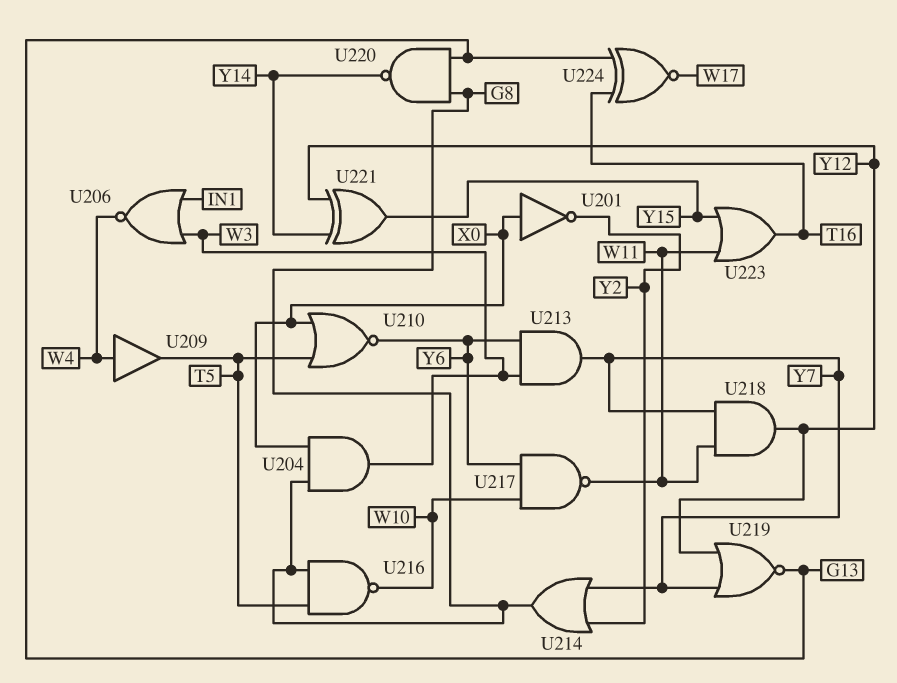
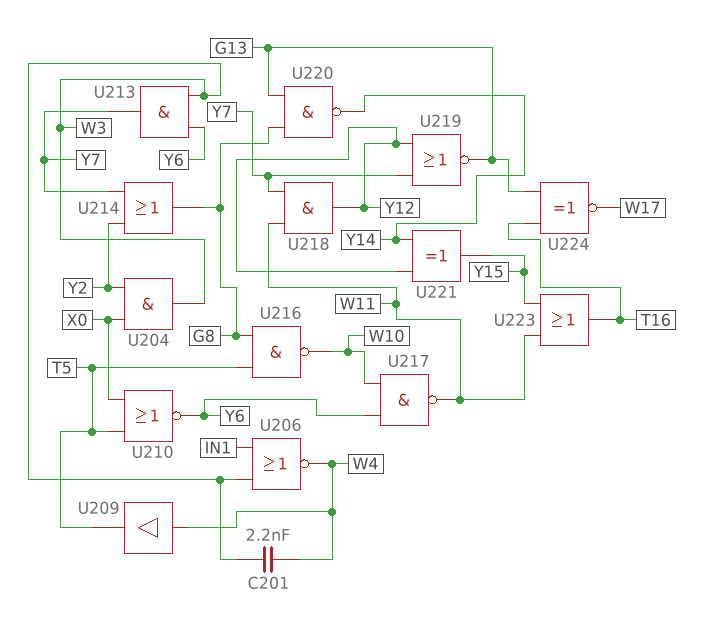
C201: none -> 2.2nF (W3, W4)
U201: NOT (in X0, out Y2) -> none
U204: AND (in G8, in X0, out W3) -> AND (in X0, in Y2, out W3)

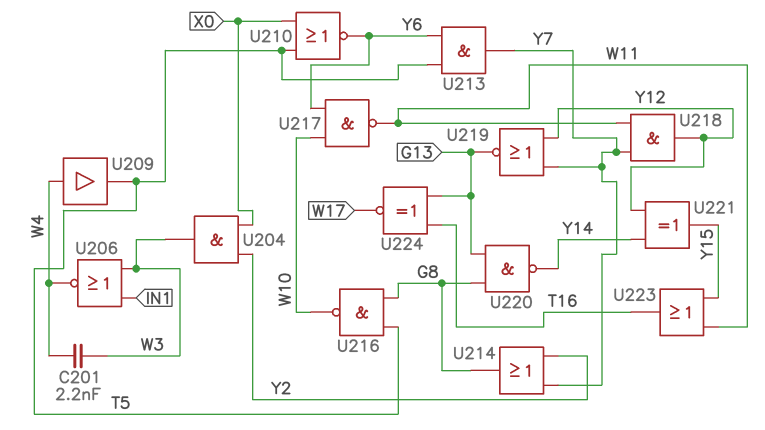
U213: AND (in W3, in Y6, out Y7) -> AND (in T5, in Y6, out Y7)

